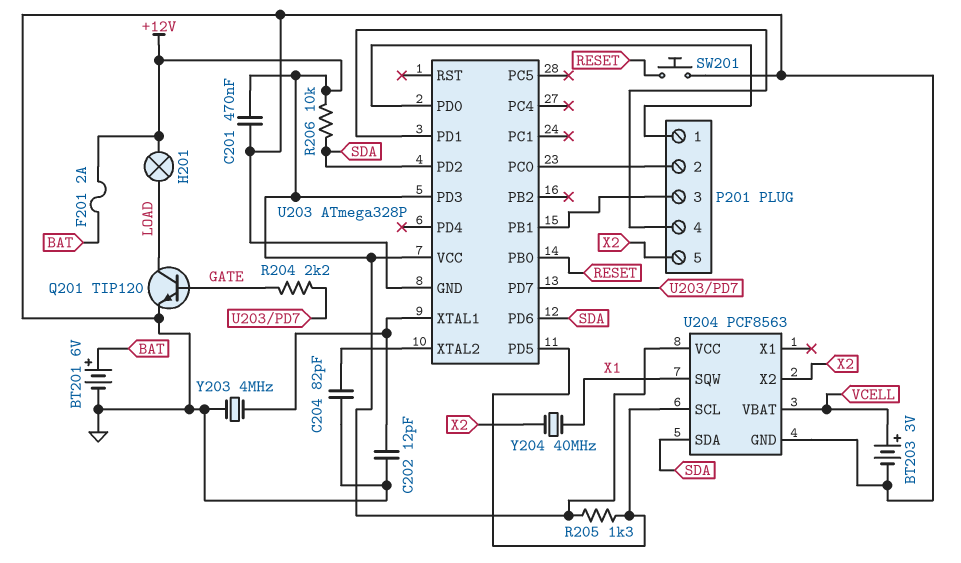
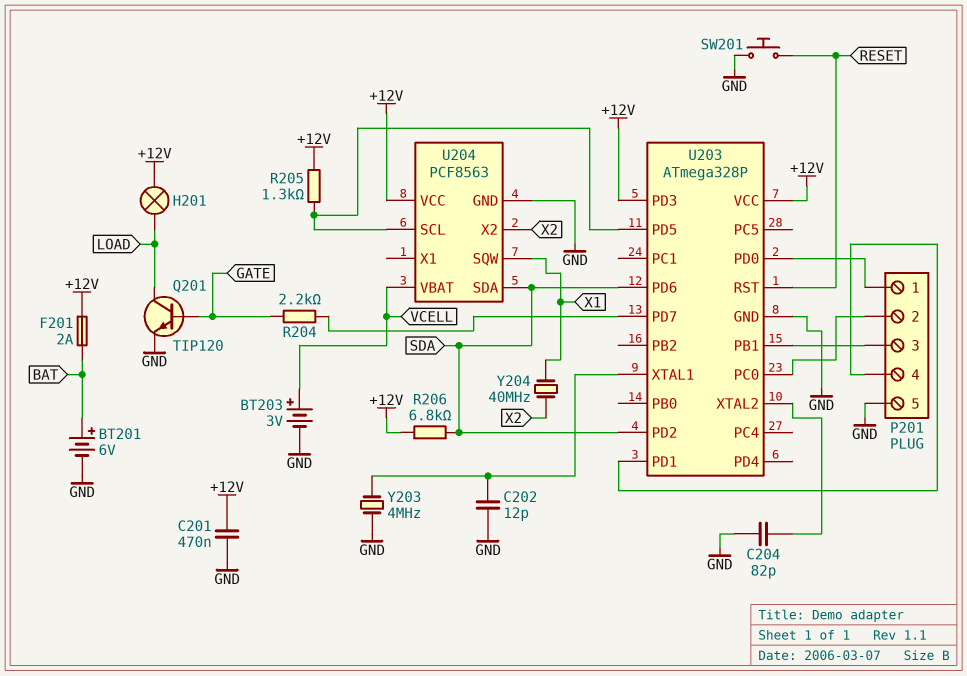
P201 pin 5: X2 -> GND
R206: 10k (+12V, SDA) -> 6.8k (+12V, SDA)
U203 pin PB0: RESET -> none
U203 pin RST: none -> RESET

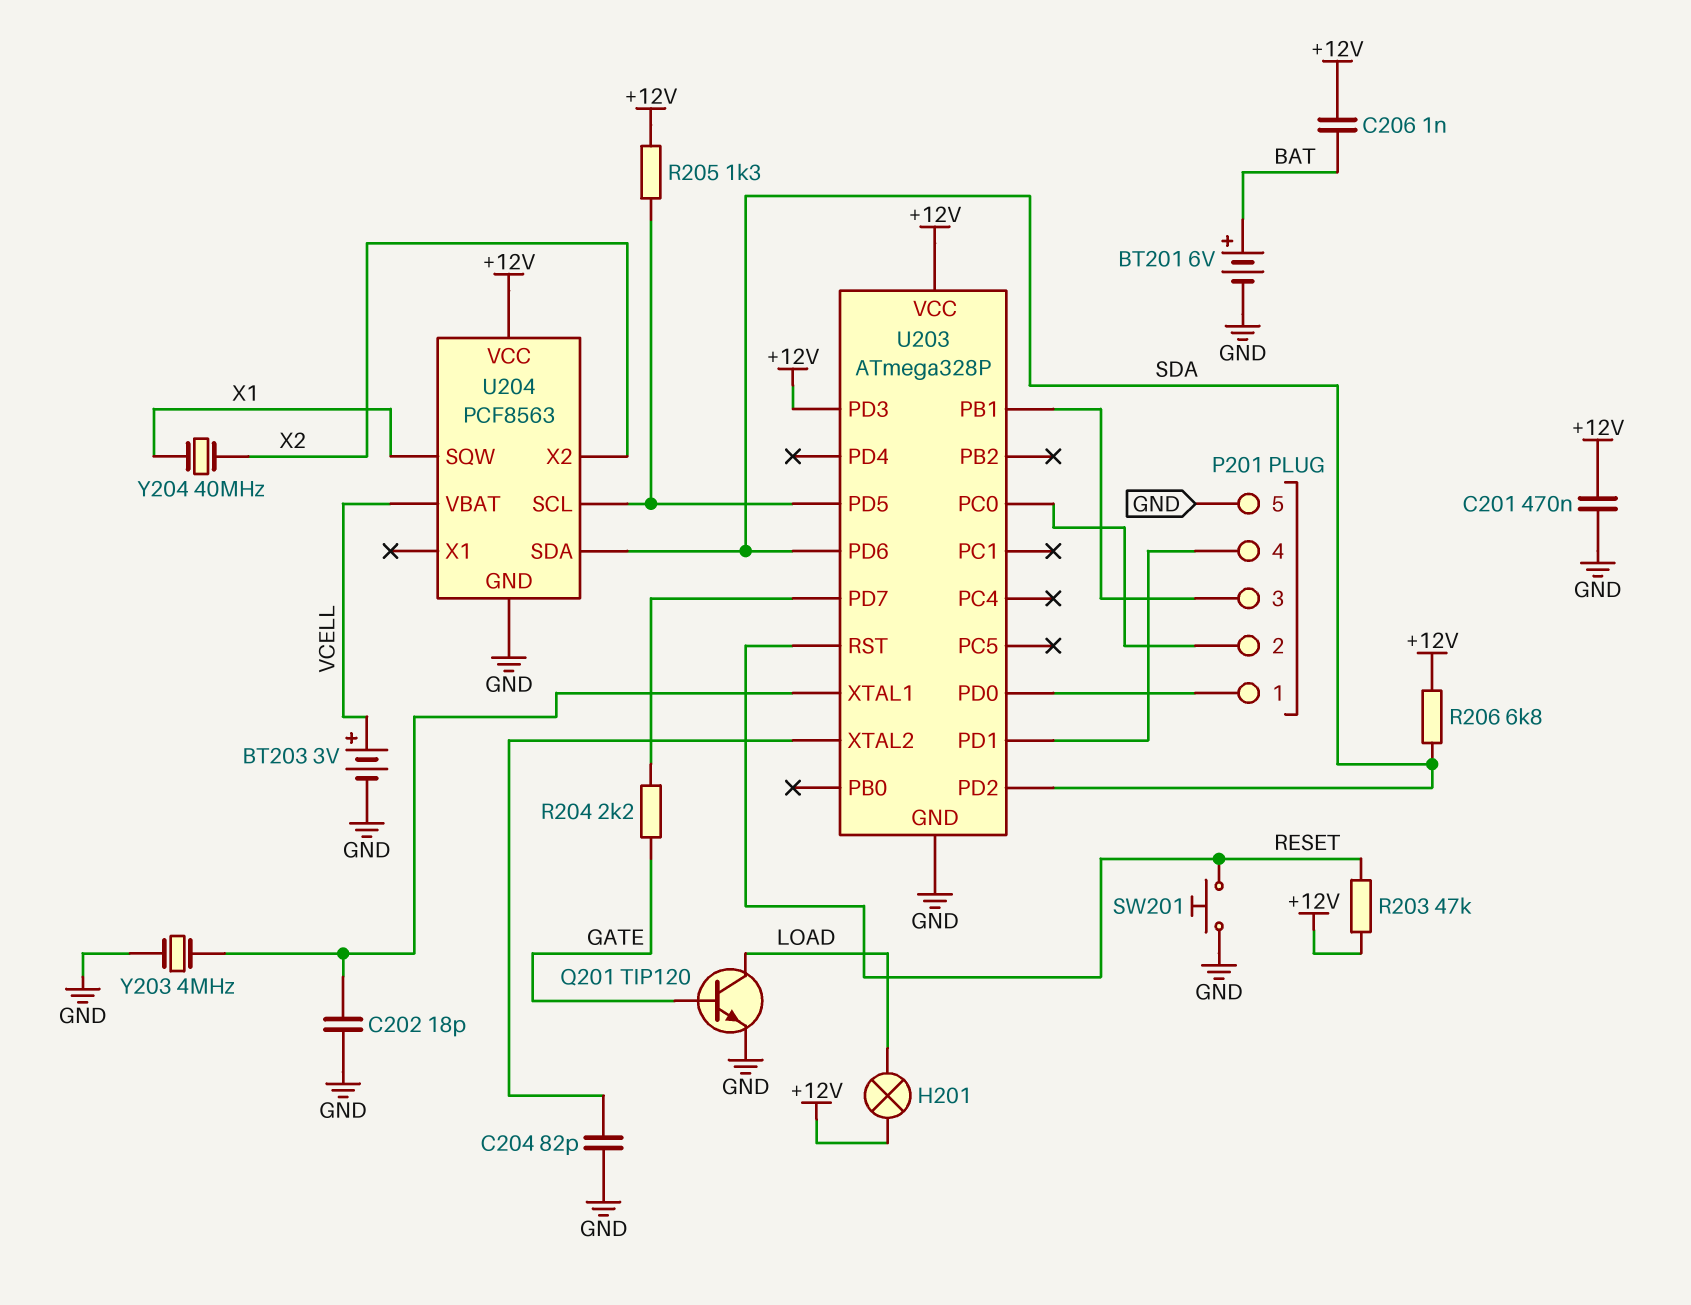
C202: 12pF (GND, U203/XTAL1) -> 18pF (GND, U203/XTAL1)
C206: none -> 1nF (+12V, BAT)
F201: 2A (+12V, BAT) -> none
R203: none -> 47k (+12V, RESET)

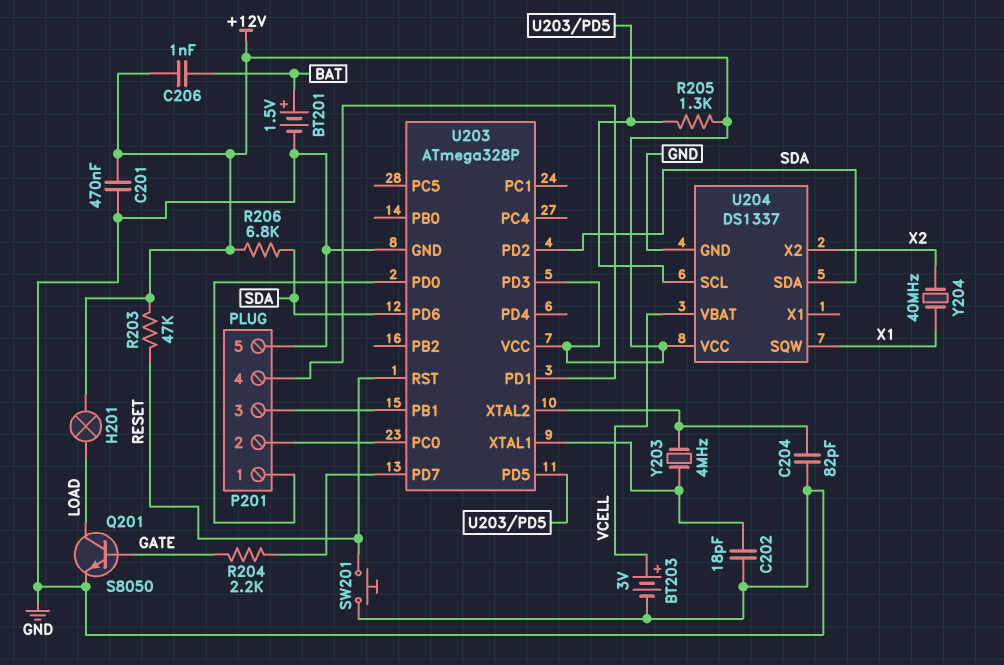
BT201: 6V (plus BAT, minus GND) -> 1.5V (plus BAT, minus GND)
Q201: NPN TIP120 (B GATE, C LOAD, E GND) -> NPN S8050 (B GATE, C LOAD, E GND)
U204: PCF8563 -> DS1337
Y203: 4MHz (GND, U203/XTAL1) -> 4MHz (U203/XTAL1, U203/XTAL2)

